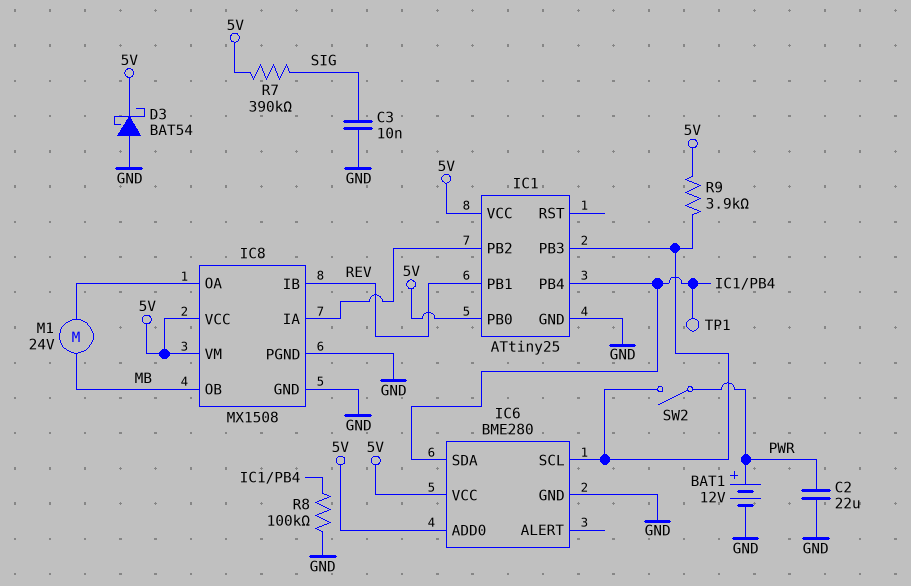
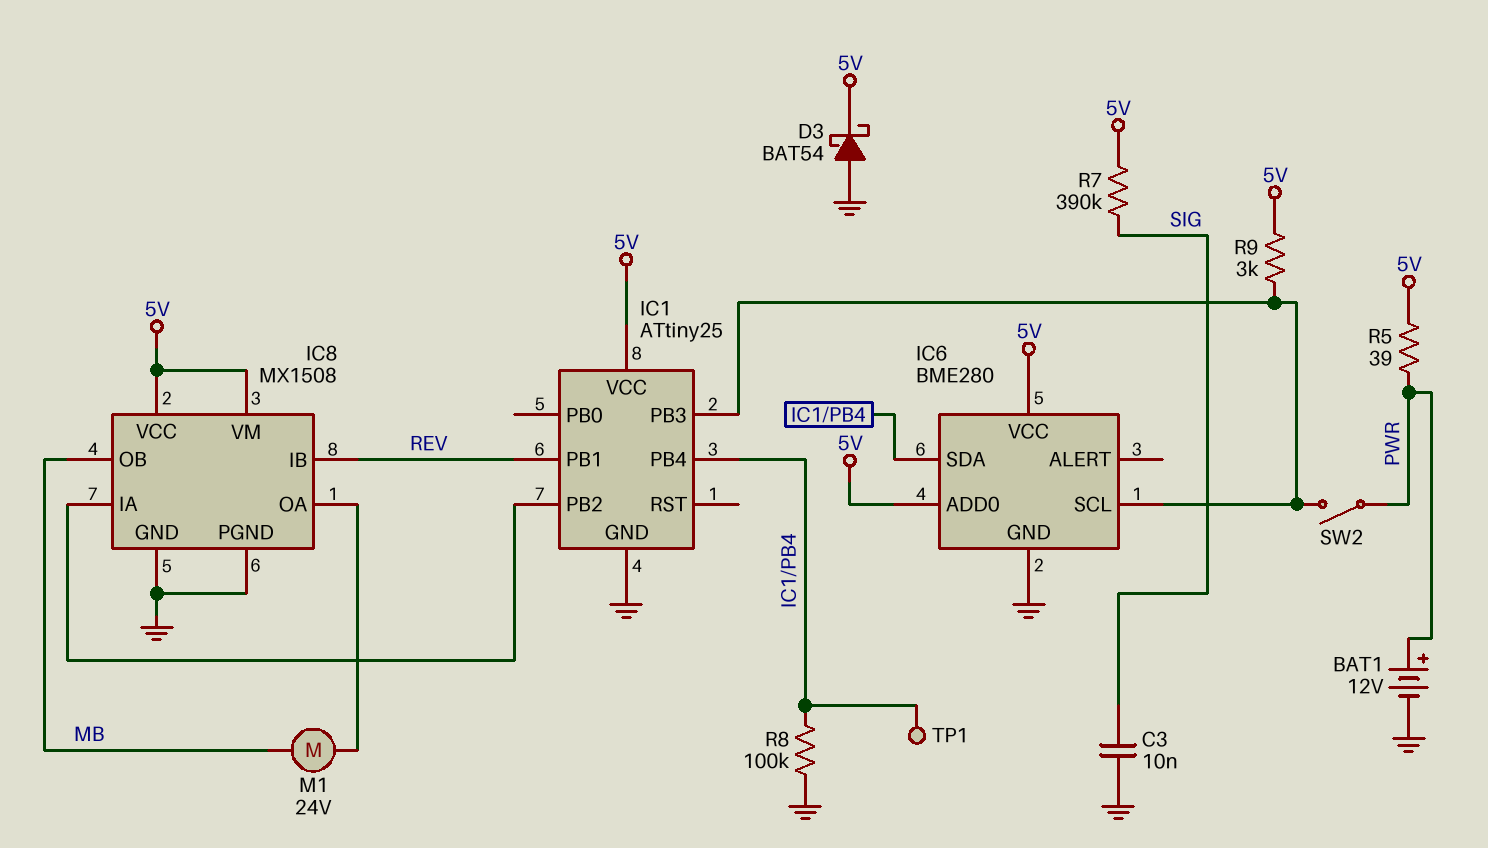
C2: 22uF (GND, PWR) -> none
IC1 pin PB0: 5V -> none
R5: none -> 39 (5V, PWR)
R9: 3.9k (5V, IC1/PB3) -> 3k (5V, IC1/PB3)

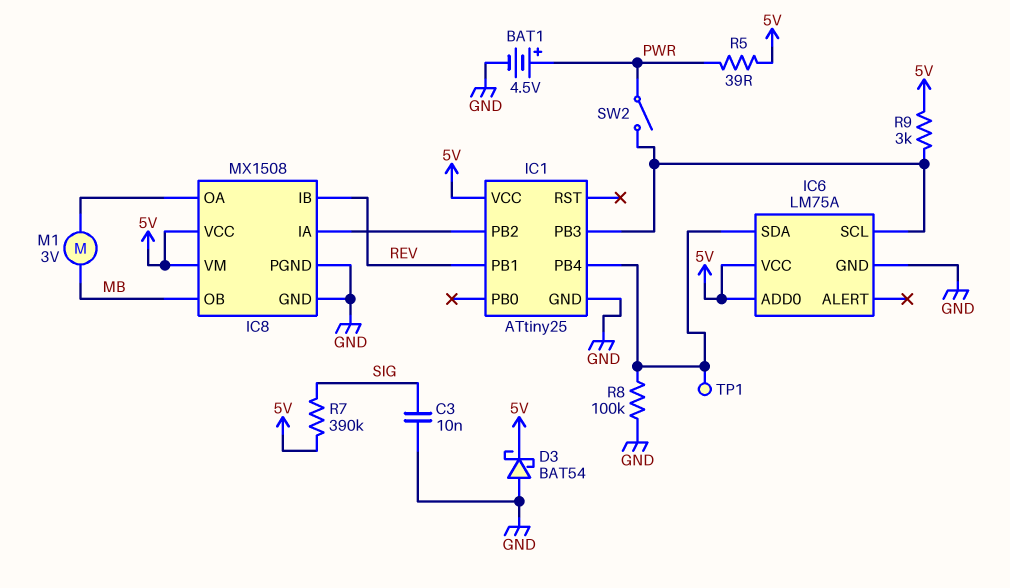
BAT1: 12V (plus PWR, minus GND) -> 4.5V (plus PWR, minus GND)
IC6: BME280 -> LM75A
M1: motor 24V (IC8/OA, MB) -> motor 3V (IC8/OA, MB)

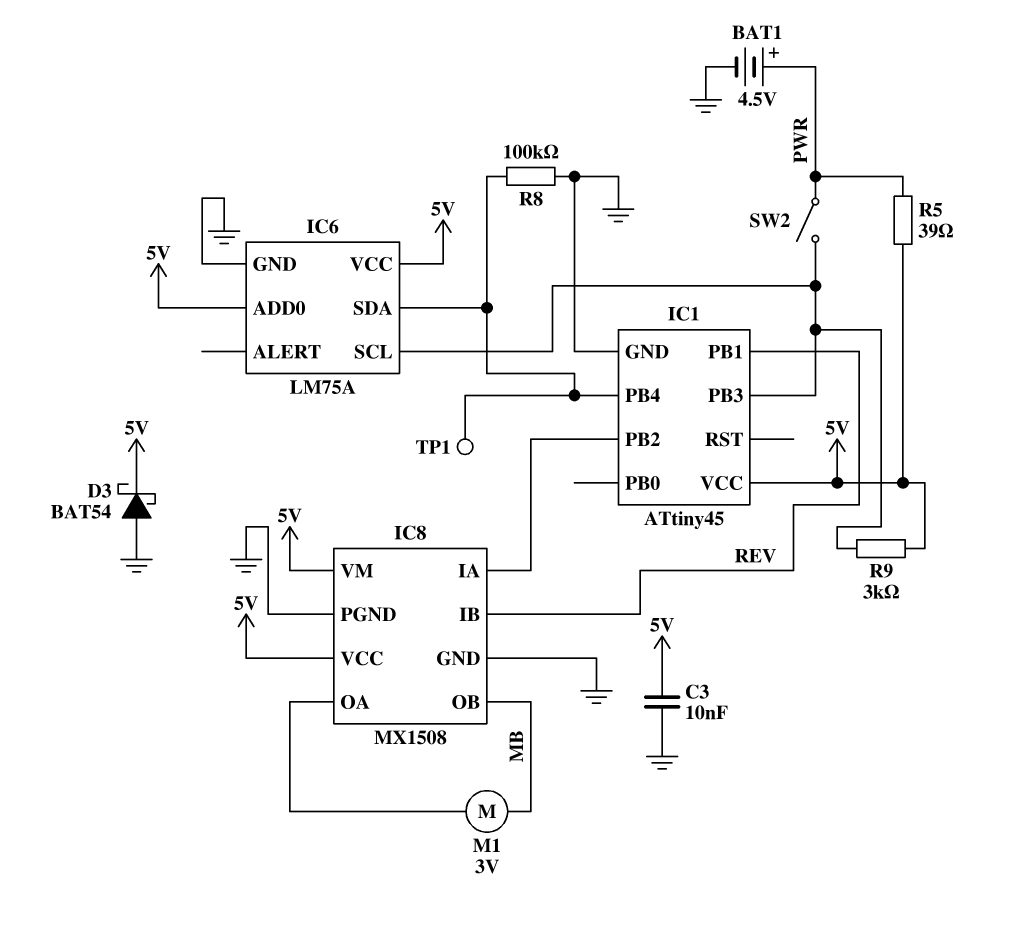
C3: 10nF (GND, SIG) -> 10nF (5V, GND)
IC1: ATtiny25 -> ATtiny45
R7: 390k (5V, SIG) -> none

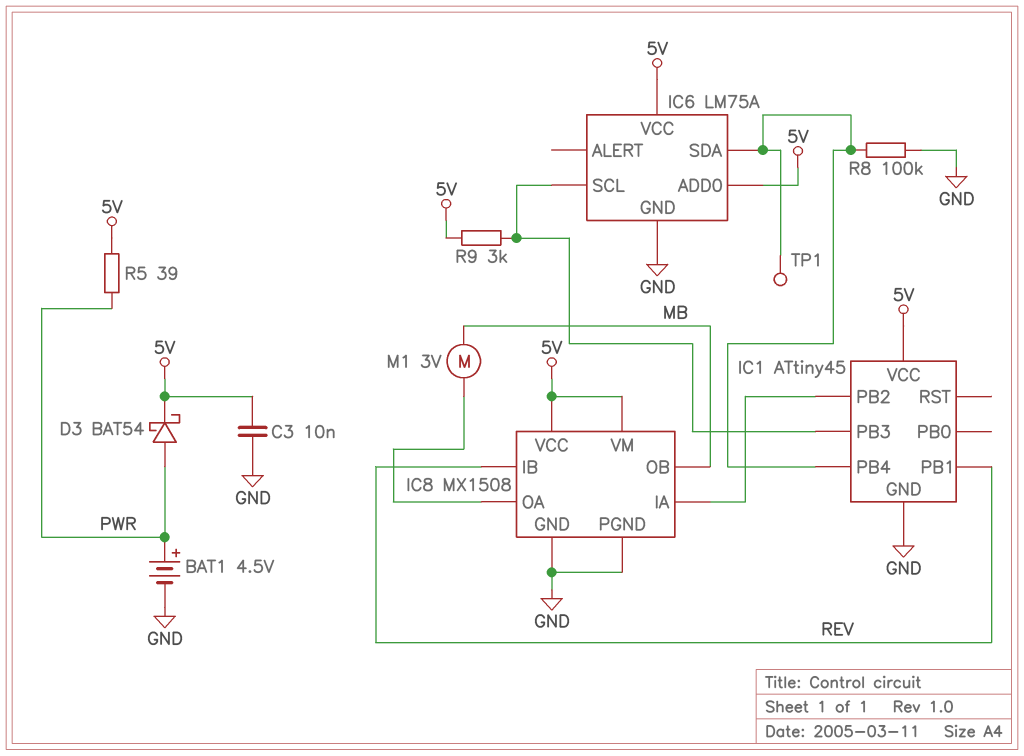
D3: schottky BAT54 (A GND, K 5V) -> schottky BAT54 (A PWR, K 5V)
SW2: switch (IC1/PB3, PWR) -> none

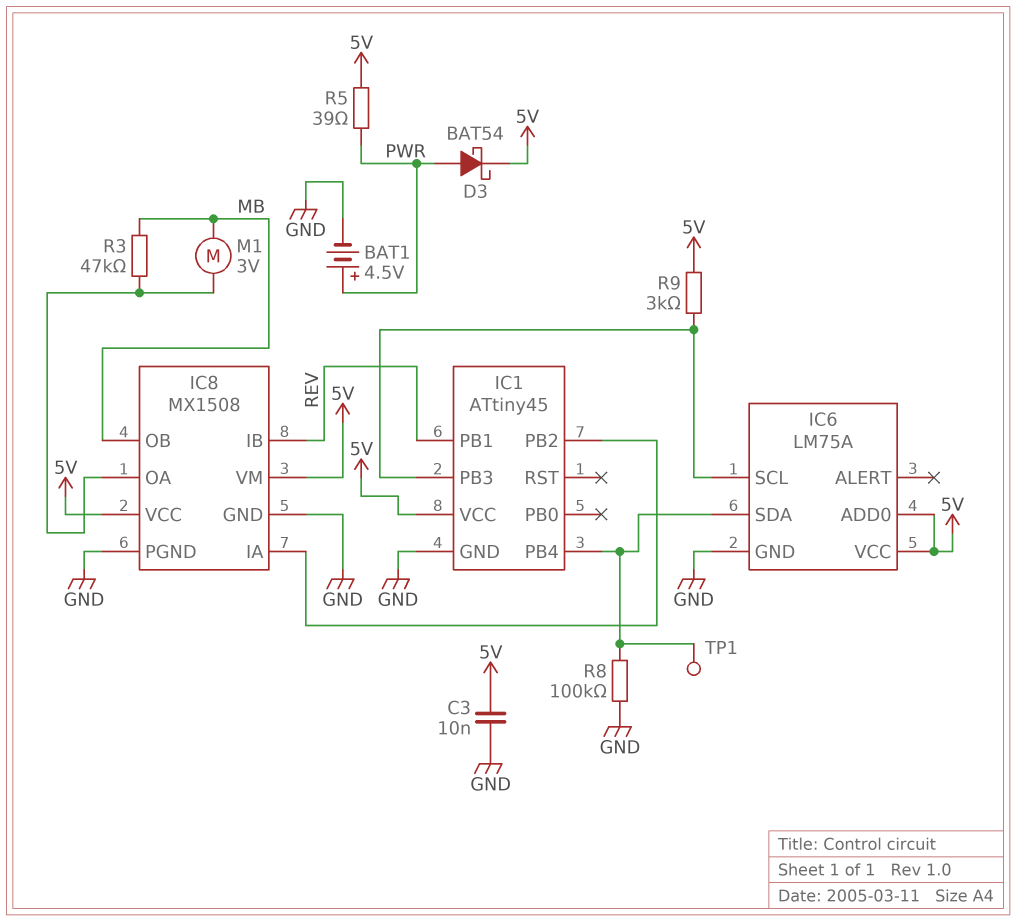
R3: none -> 47k (IC8/OA, MB)

